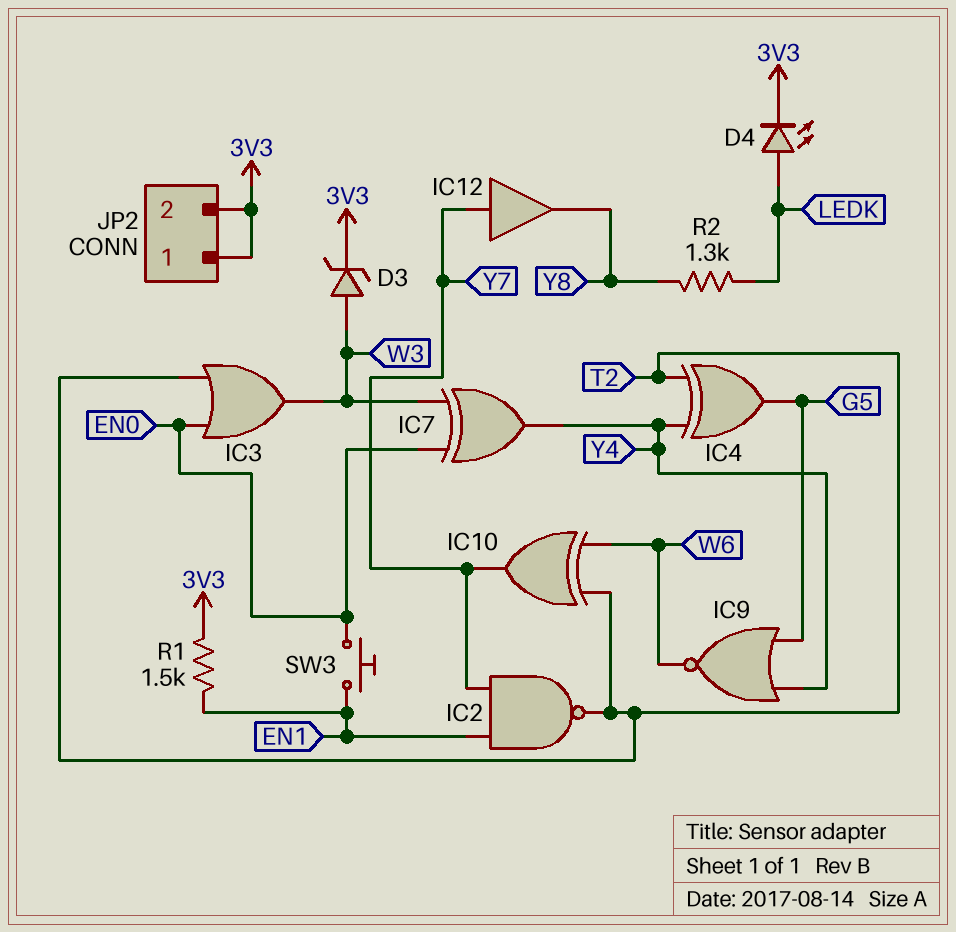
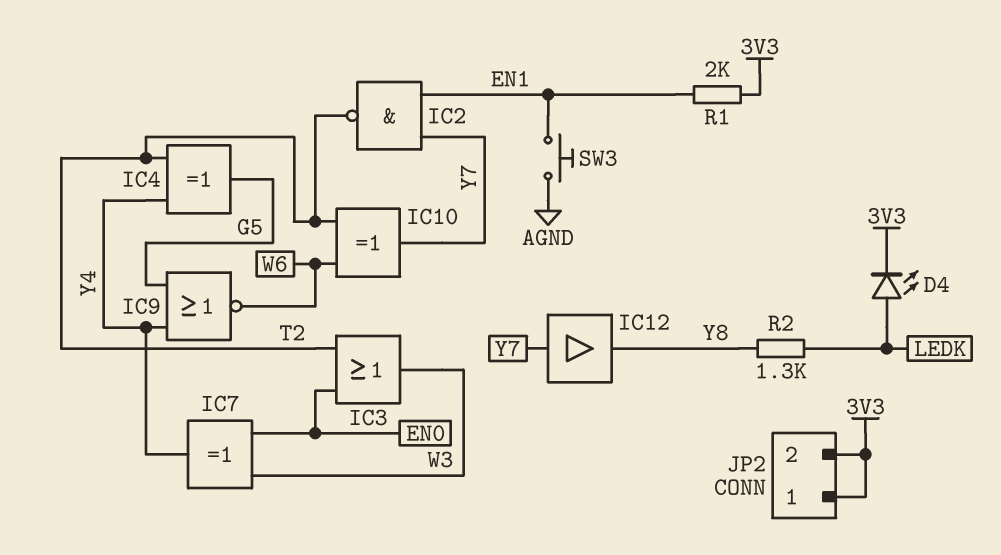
D3: zener (A W3, K 3V3) -> none
R1: 1.5k (3V3, EN1) -> 2k (3V3, EN1)
SW3: button (EN0, EN1) -> button (AGND, EN1)

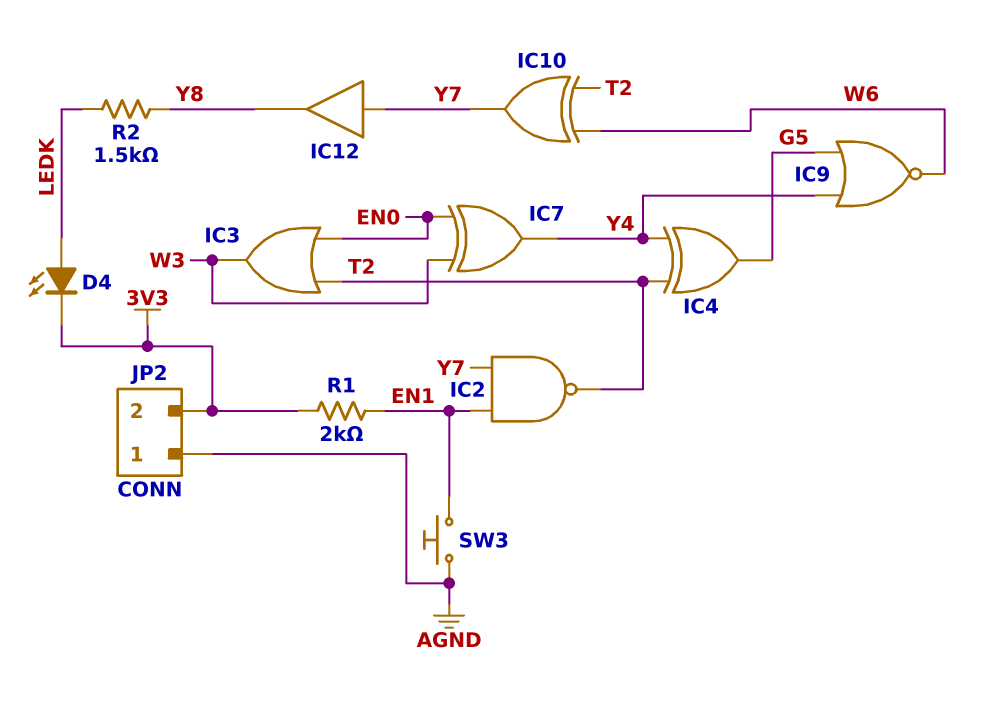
JP2 pin 1: 3V3 -> AGND
R2: 1.3k (LEDK, Y8) -> 1.5k (LEDK, Y8)

